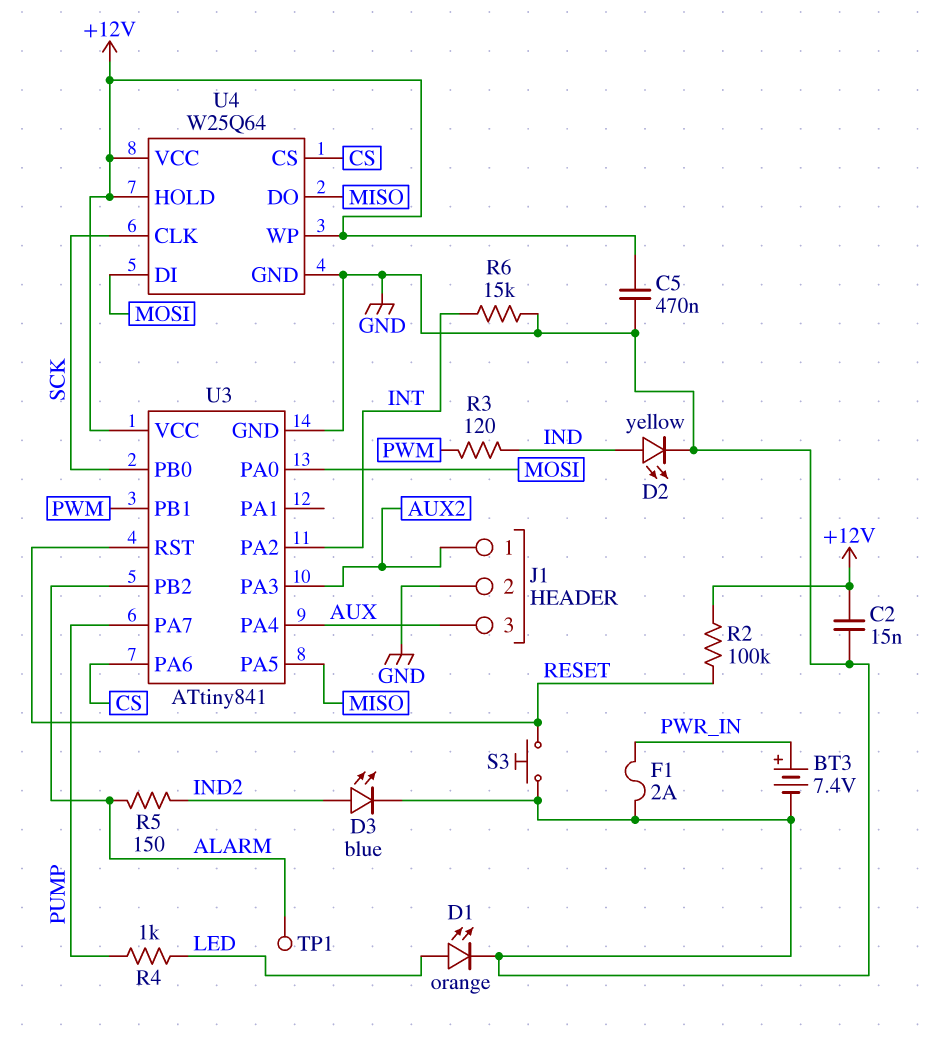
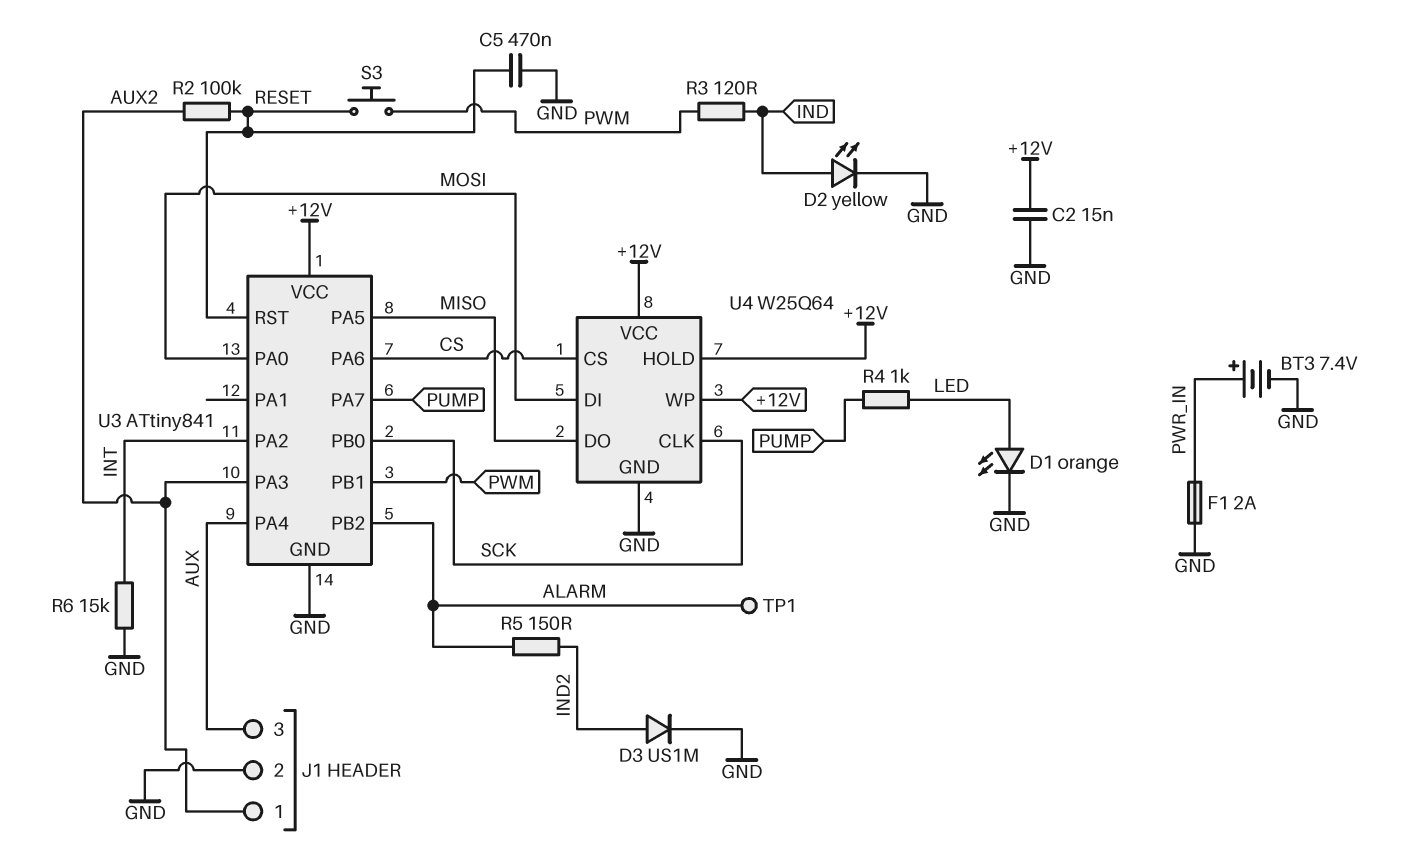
C5: 470nF (+12V, GND) -> 470nF (GND, RESET)
D3: LED blue (A IND2, K GND) -> diode US1M (A IND2, K GND)
R2: 100k (+12V, RESET) -> 100k (AUX2, RESET)
S3: button (GND, RESET) -> button (PWM, RESET)

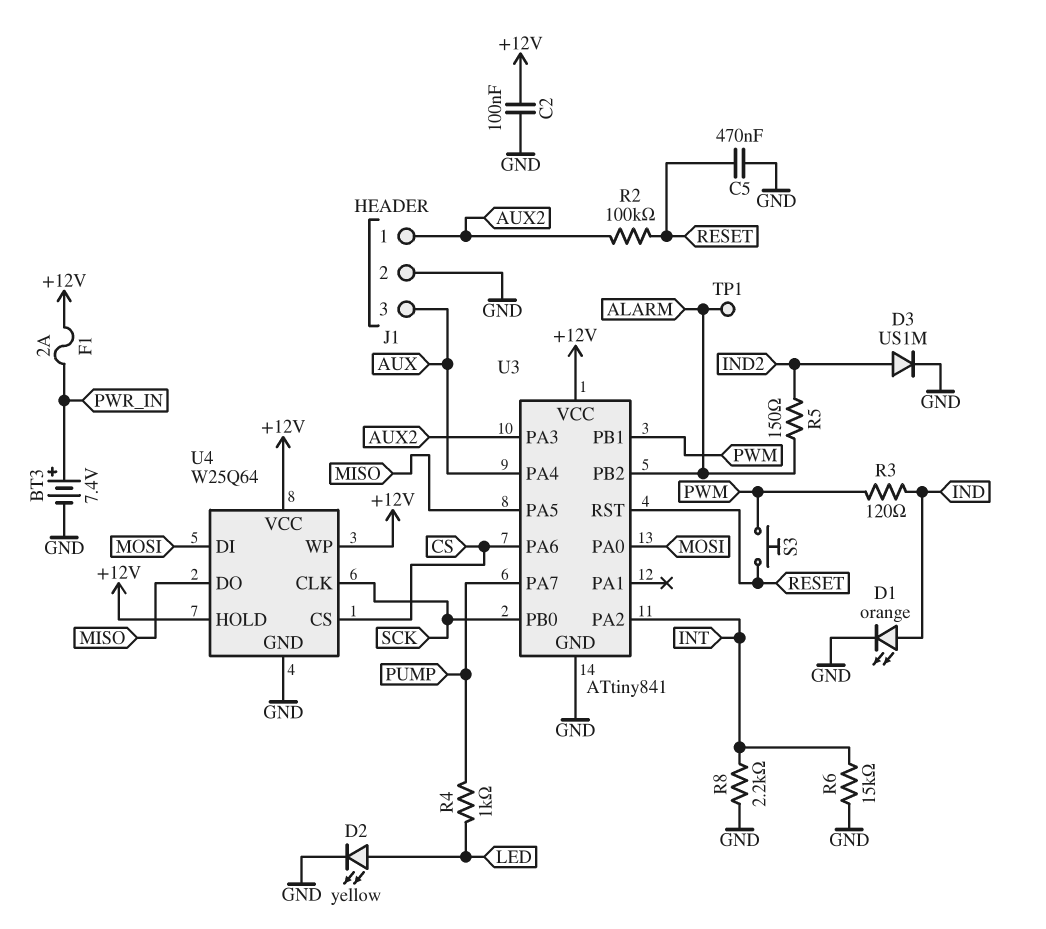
C2: 15nF (+12V, GND) -> 100nF (+12V, GND)
D1: LED orange (A LED, K GND) -> LED orange (A IND, K GND)
D2: LED yellow (A IND, K GND) -> LED yellow (A LED, K GND)
F1: 2A (GND, PWR_IN) -> 2A (+12V, PWR_IN)
R8: none -> 2.2k (GND, INT)

